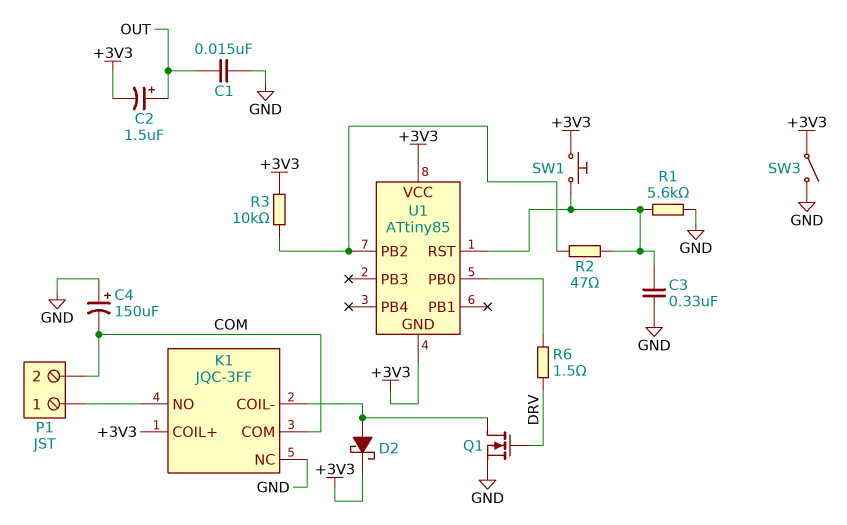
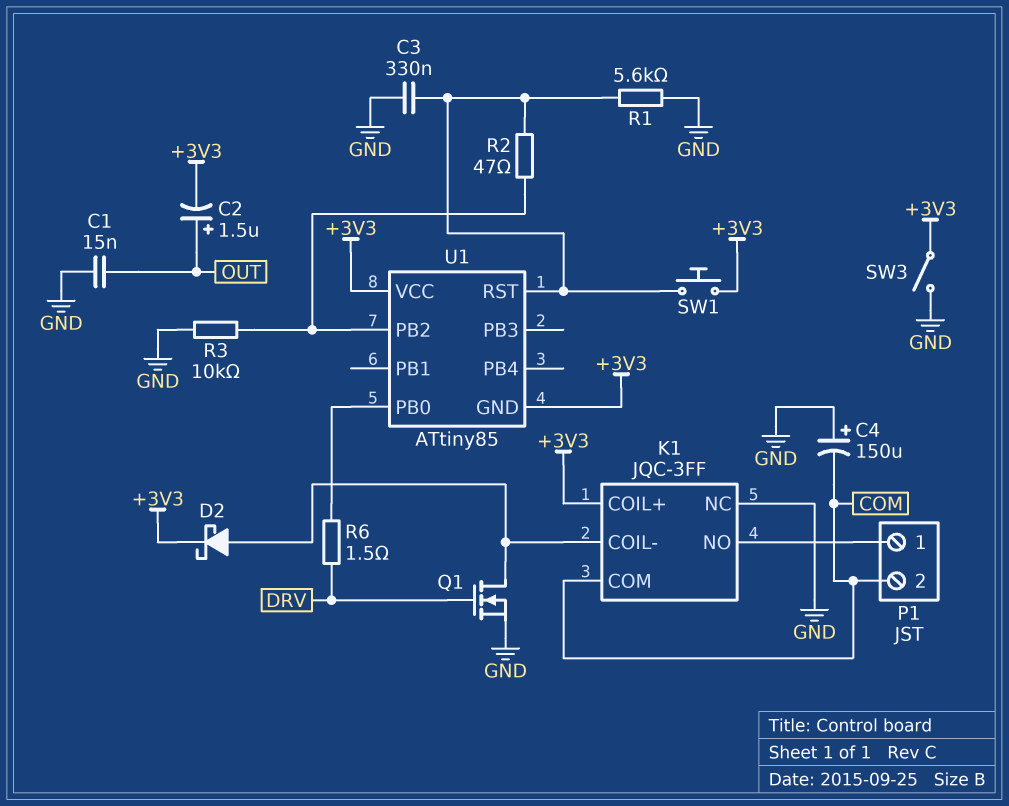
R3: 10k (+3V3, U1/PB2) -> 10k (GND, U1/PB2)

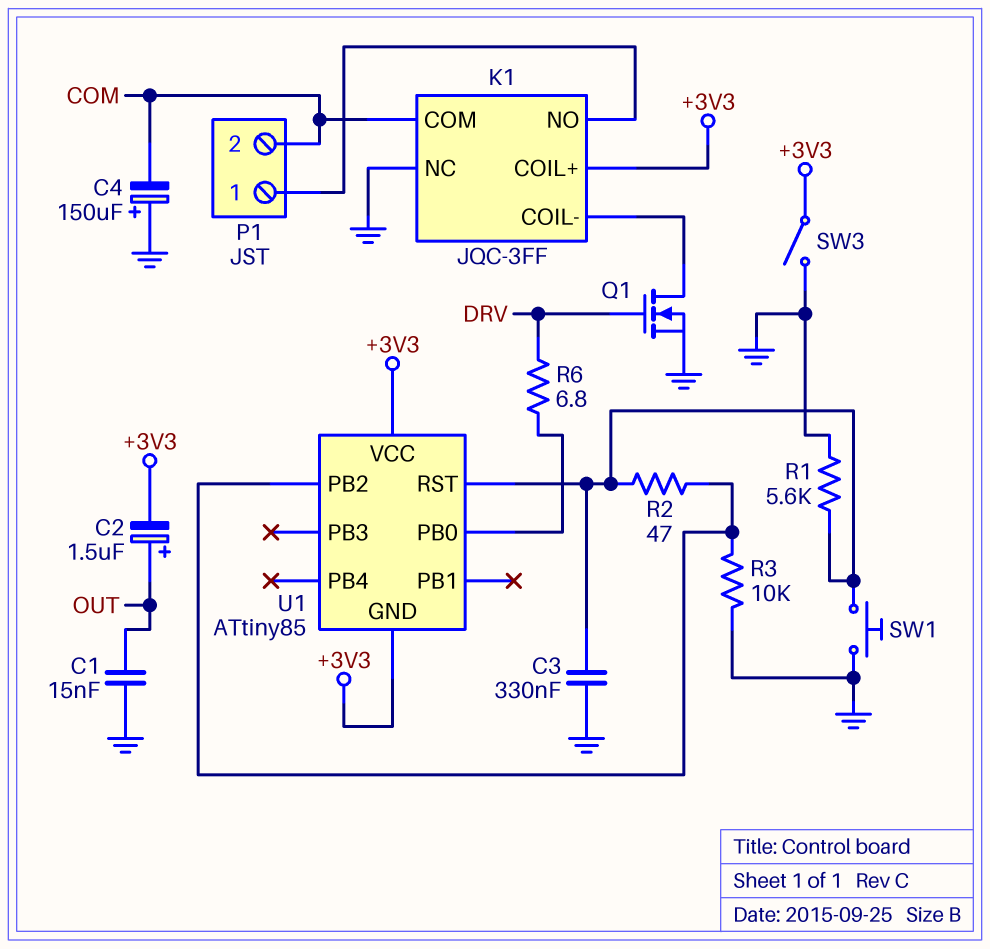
D2: schottky (A K1/COIL-, K +3V3) -> none
R6: 1.5 (DRV, U1/PB0) -> 6.8 (DRV, U1/PB0)
SW1: button (+3V3, U1/RST) -> button (GND, U1/RST)

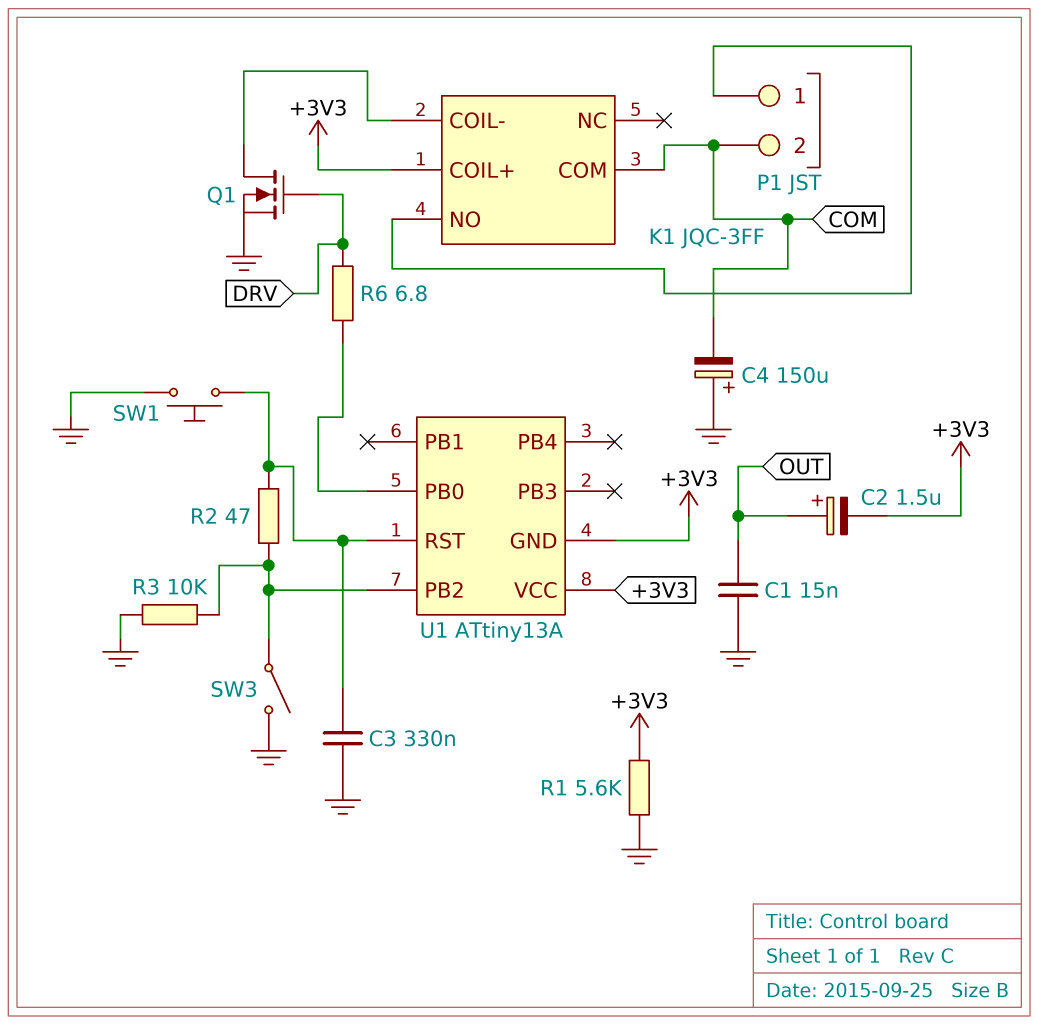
K1 pin NC: GND -> none
R1: 5.6k (GND, U1/RST) -> 5.6k (+3V3, GND)
SW3: switch (+3V3, GND) -> switch (GND, U1/PB2)
U1: ATtiny85 -> ATtiny13A

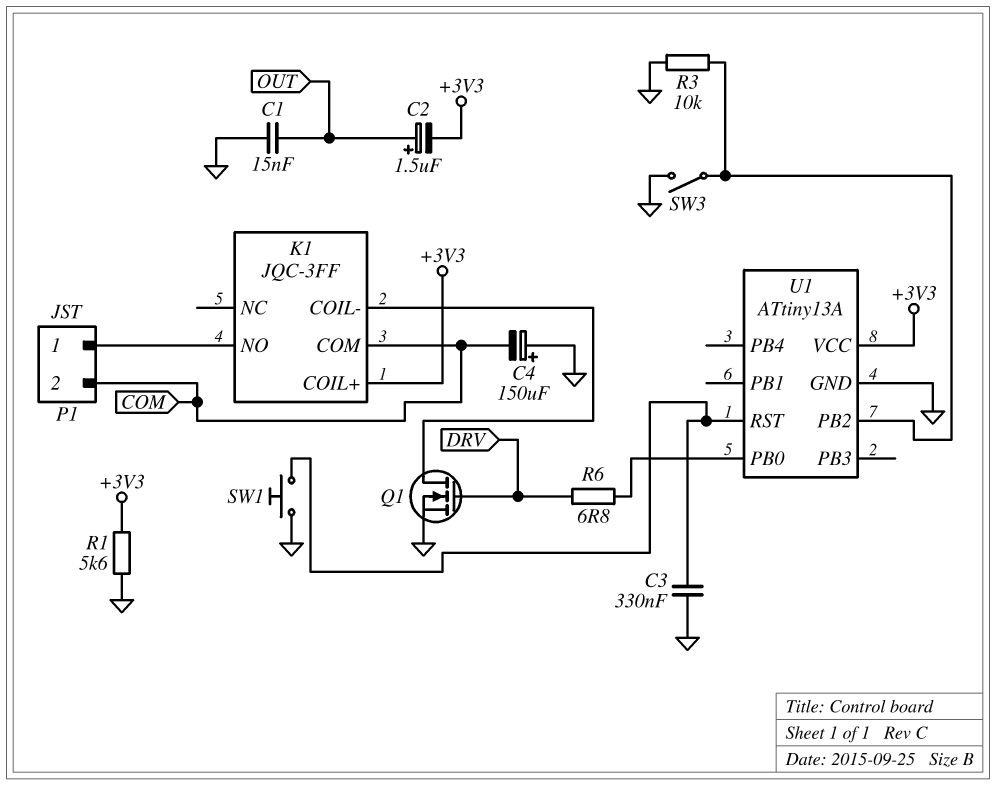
R2: 47 (U1/PB2, U1/RST) -> none
U1 pin GND: +3V3 -> GND

